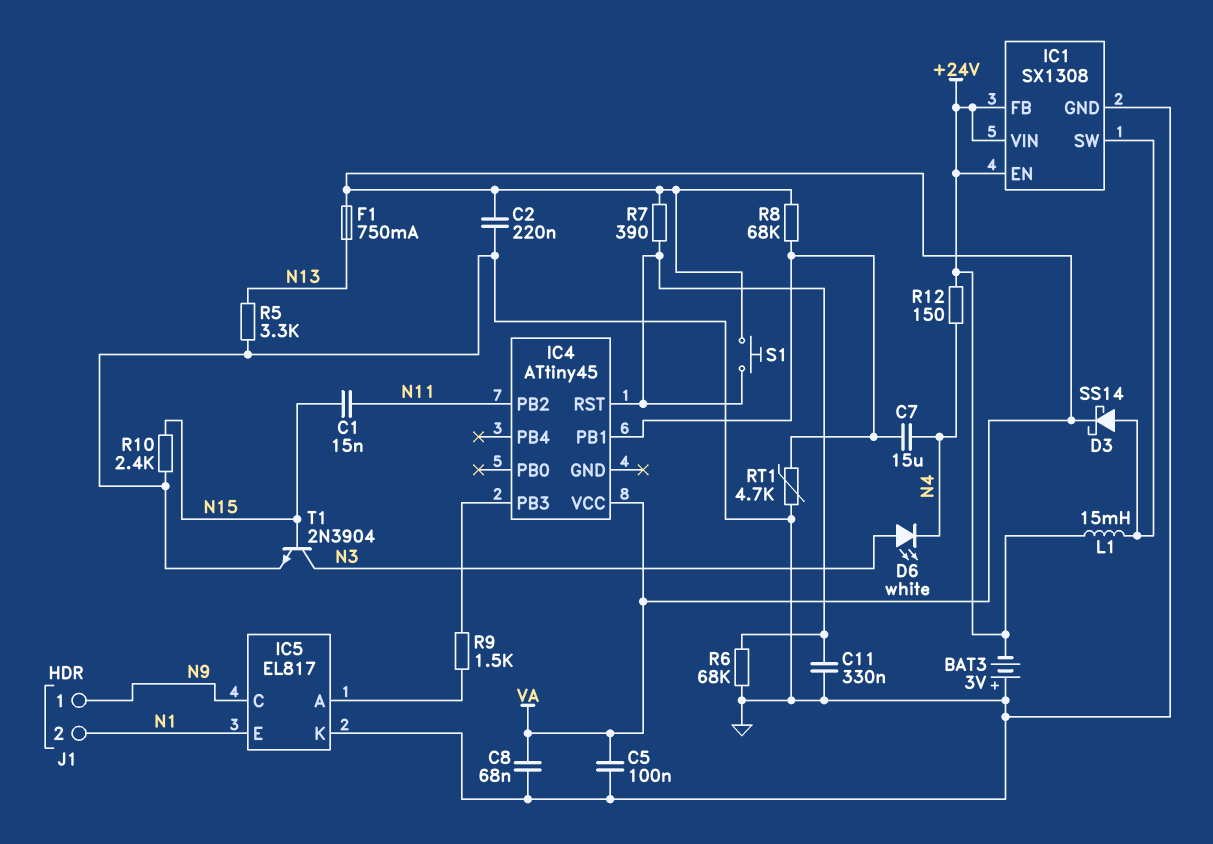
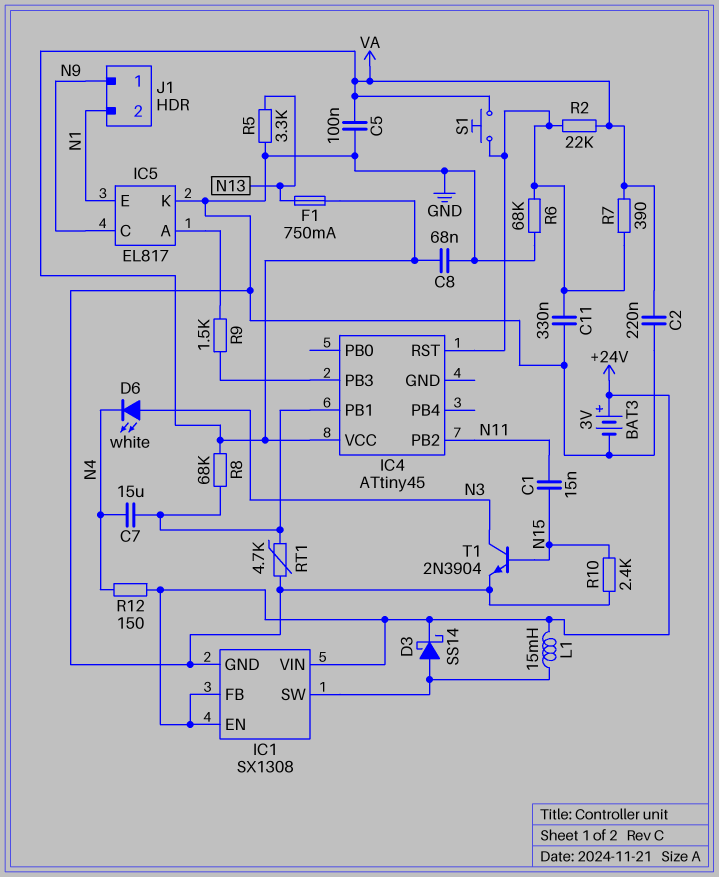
BAT3: 3V (plus GND, minus +24V) -> 3V (plus +24V, minus GND)
D3: schottky SS14 (A IC1/SW, K VA) -> schottky SS14 (A IC1/SW, K +24V)
R2: none -> 22k (IC4/RST, VA)

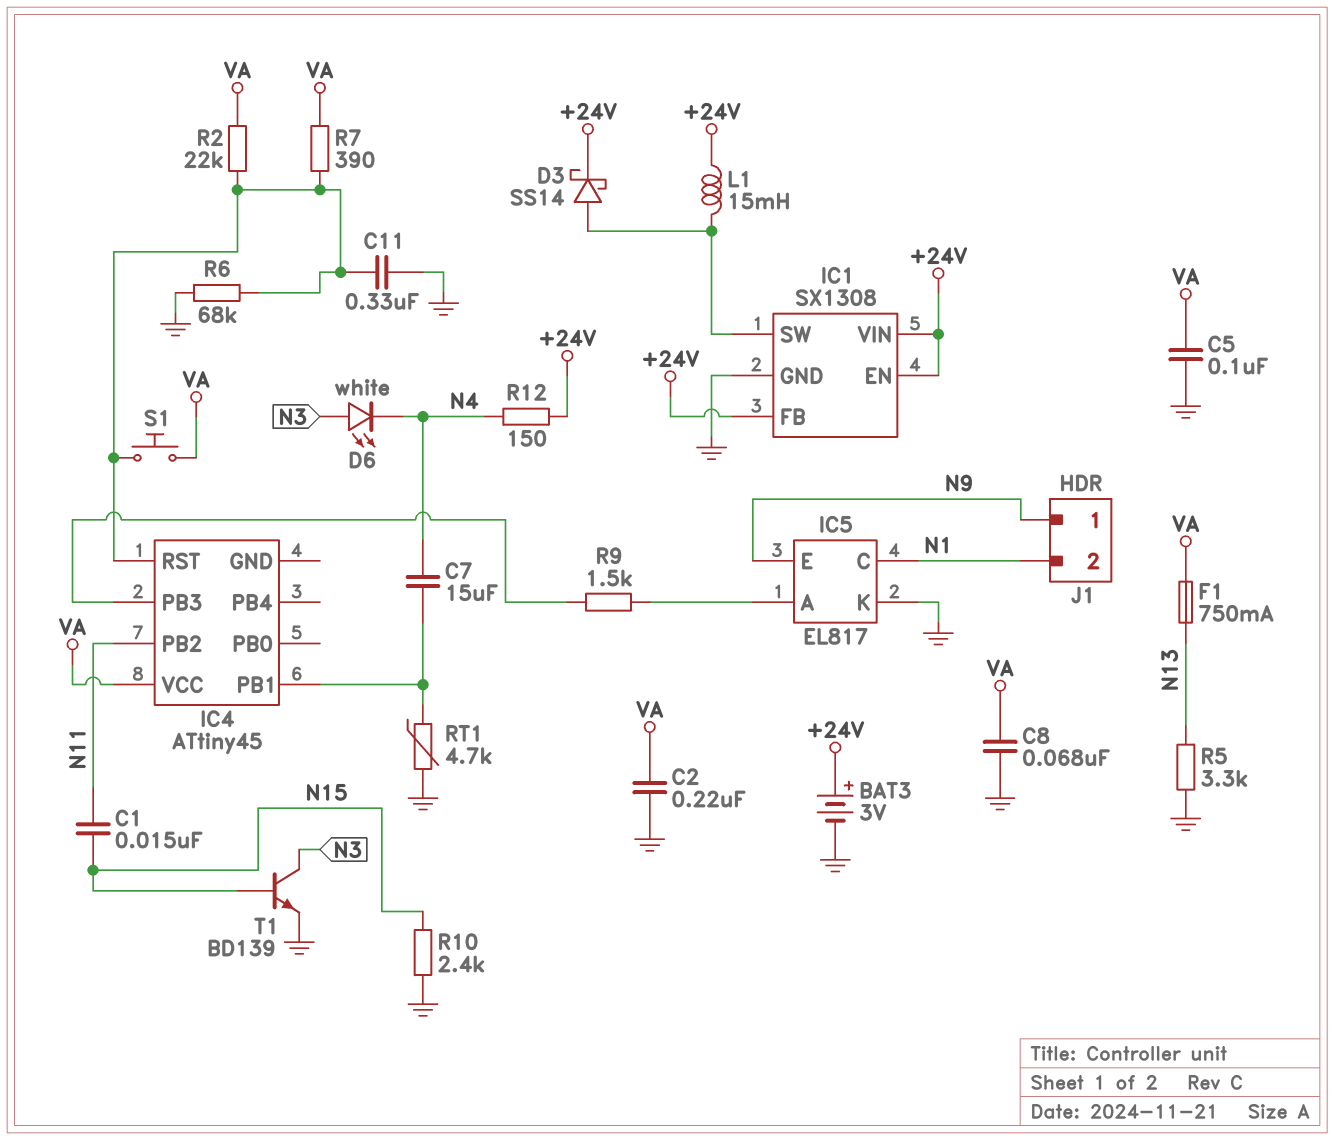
IC5 pin C: N9 -> N1
IC5 pin E: N1 -> N9
R8: 68k (IC4/PB1, VA) -> none
T1: NPN 2N3904 (B N15, C N3, E GND) -> NPN BD139 (B N15, C N3, E GND)

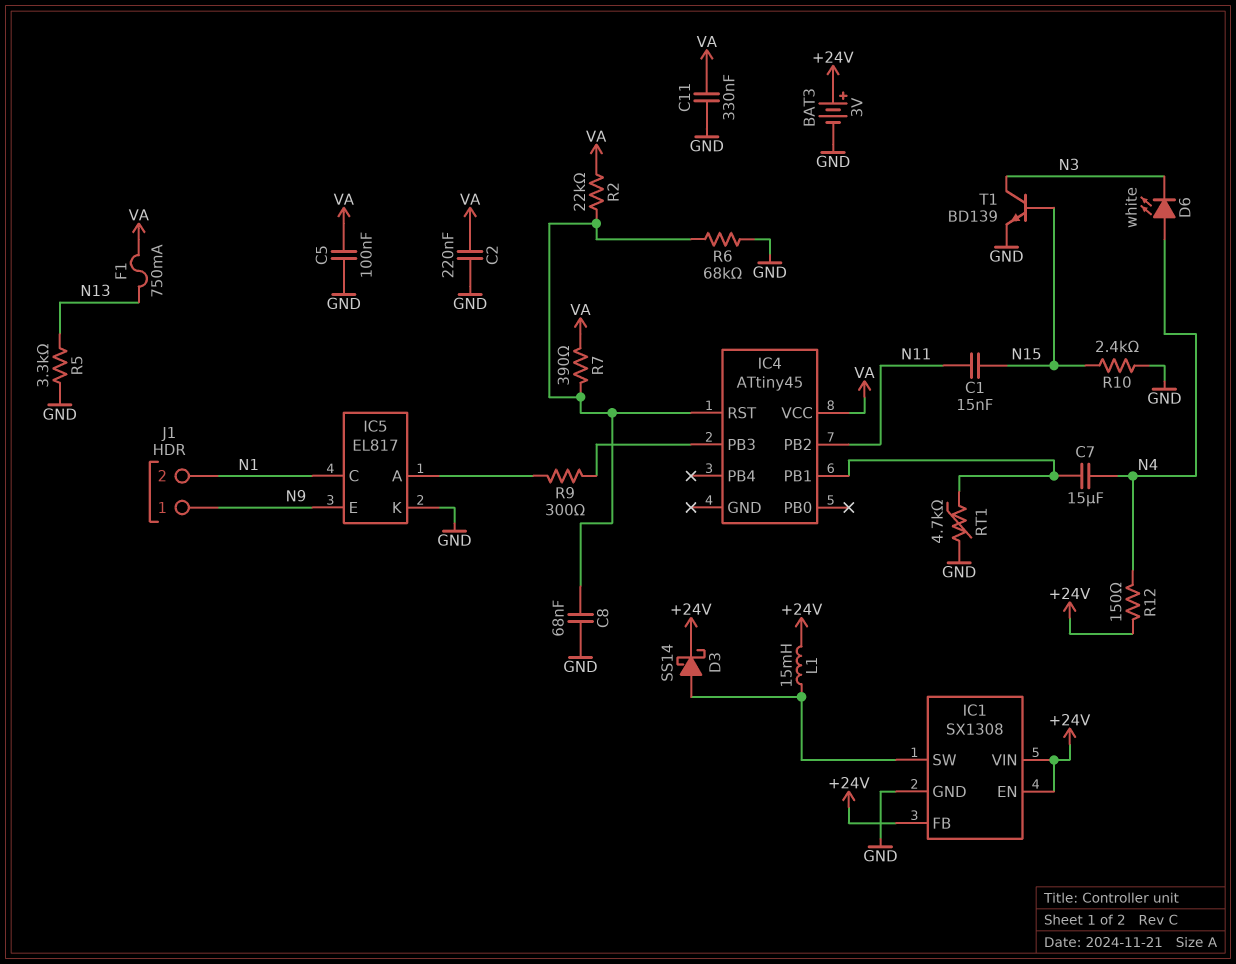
C8: 68nF (GND, VA) -> 68nF (GND, IC4/RST)
C11: 330nF (GND, IC4/RST) -> 330nF (GND, VA)
D6: LED white (A N3, K N4) -> LED white (A N4, K N3)
R9: 1.5k (IC4/PB3, IC5/A) -> 300 (IC4/PB3, IC5/A)
S1: button (IC4/RST, VA) -> none

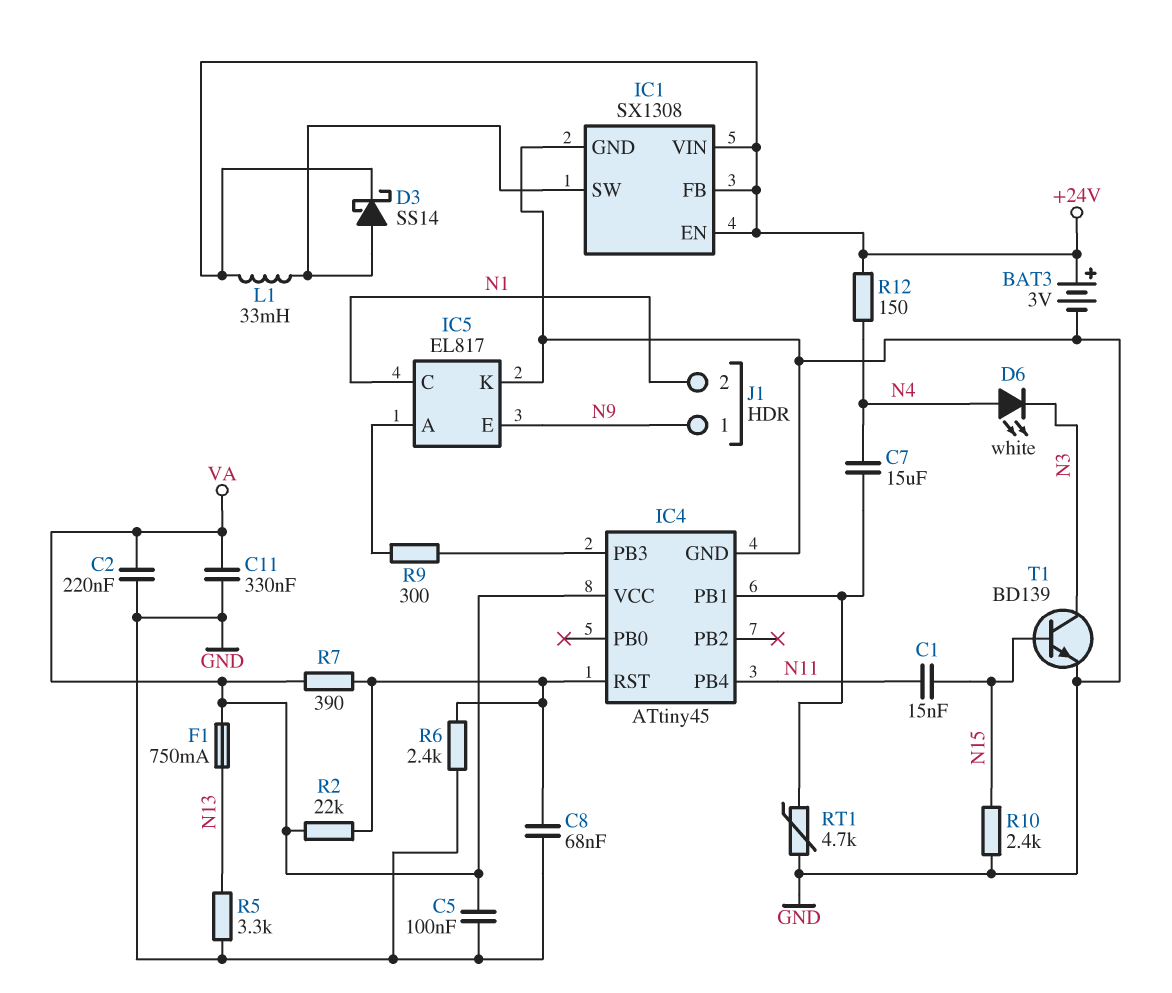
IC4 pin GND: none -> GND
IC4 pin PB2: N11 -> none
IC4 pin PB4: none -> N11
L1: 15mH (+24V, IC1/SW) -> 33mH (+24V, IC1/SW)
R6: 68k (GND, IC4/RST) -> 2.4k (GND, IC4/RST)

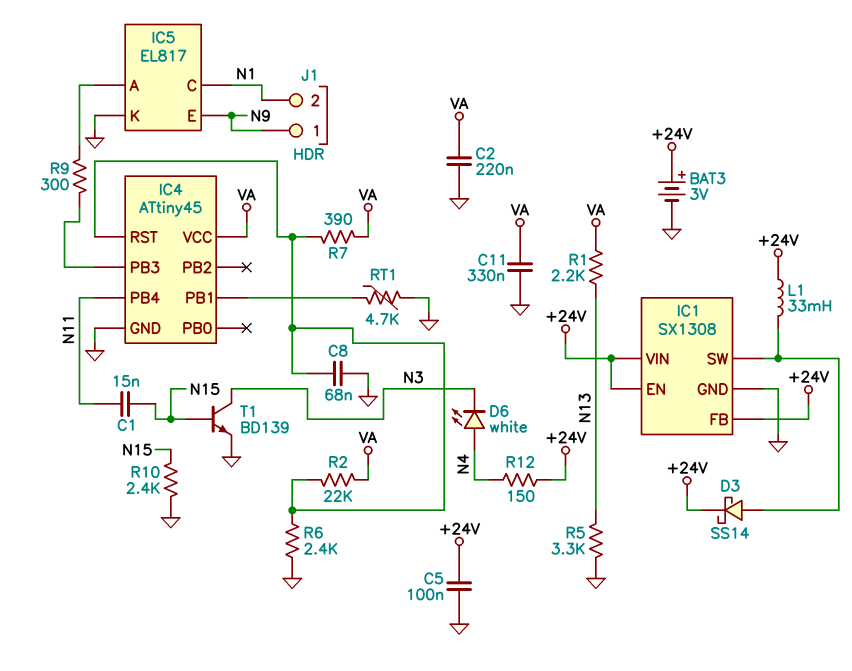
C5: 100nF (GND, VA) -> 100nF (+24V, GND)
C7: 15uF (IC4/PB1, N4) -> none
F1: 750mA (N13, VA) -> none
R1: none -> 2.2k (N13, VA)

